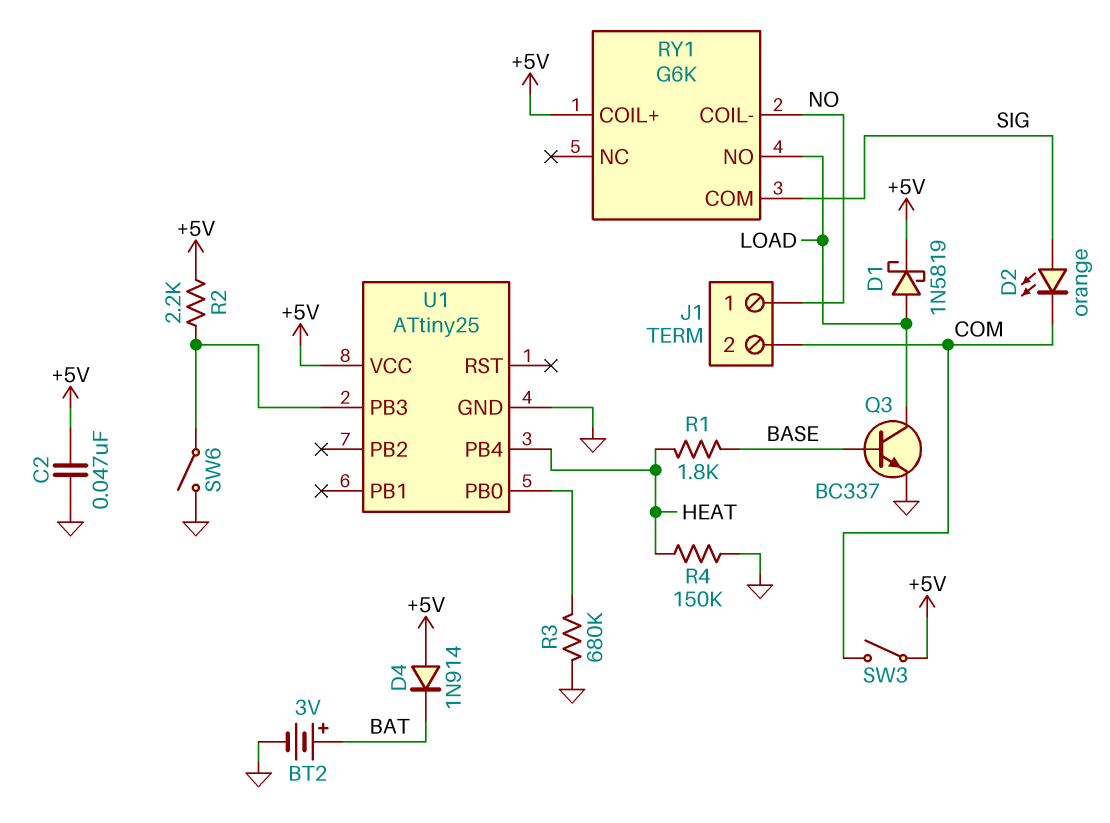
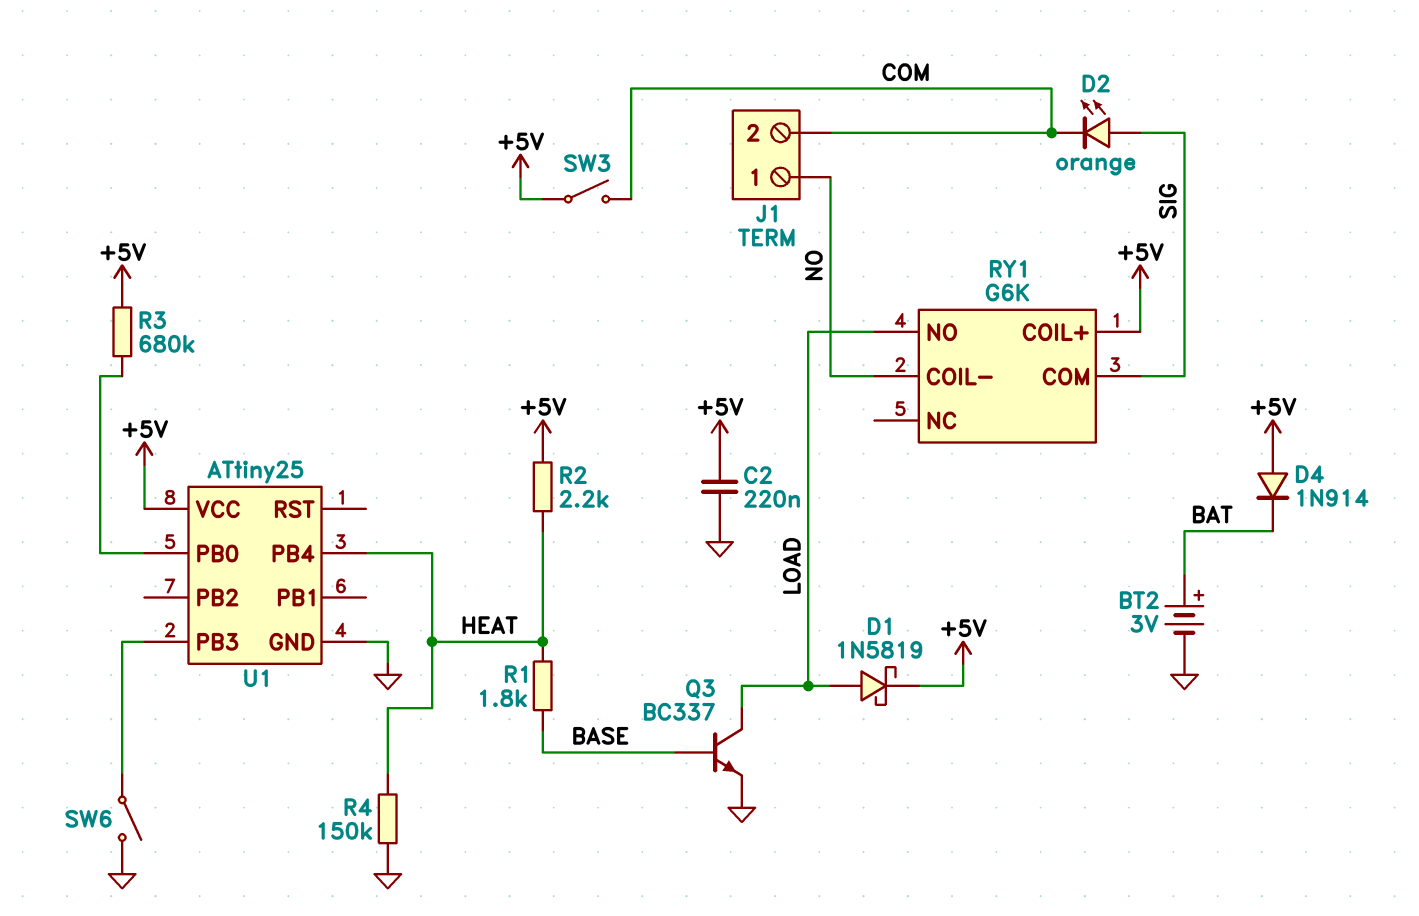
C2: 47nF (+5V, GND) -> 220nF (+5V, GND)
R2: 2.2k (+5V, U1/PB3) -> 2.2k (+5V, HEAT)
R3: 680k (GND, U1/PB0) -> 680k (+5V, U1/PB0)

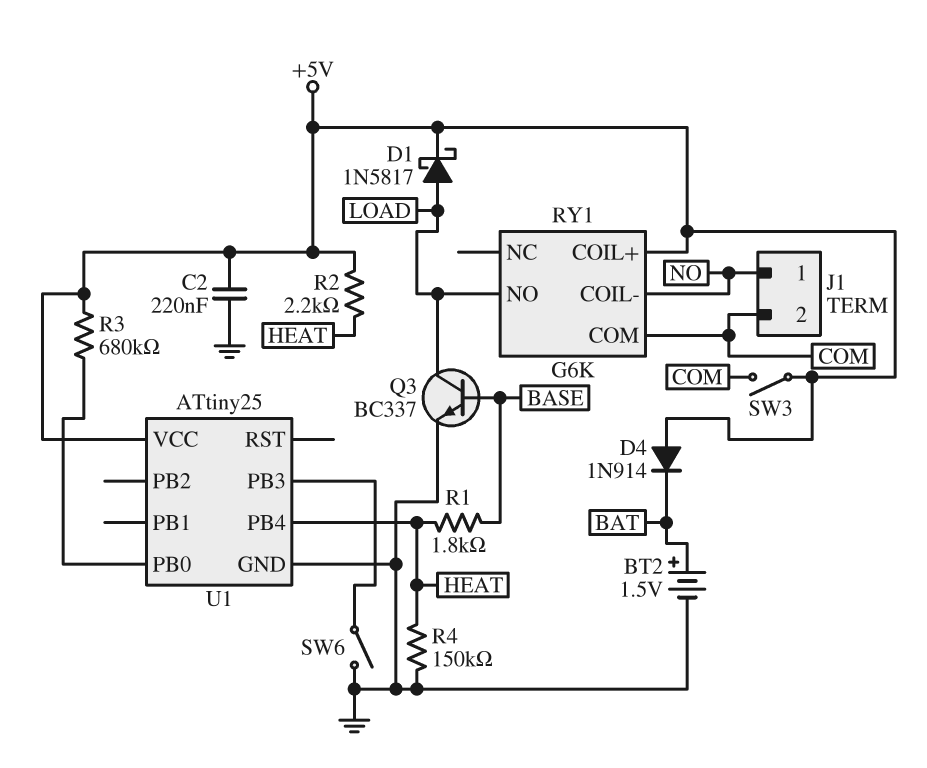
BT2: 3V (plus BAT, minus GND) -> 1.5V (plus BAT, minus GND)
D1: schottky 1N5819 (A LOAD, K +5V) -> schottky 1N5817 (A LOAD, K +5V)
D2: LED orange (A SIG, K COM) -> none
RY1 pin COM: SIG -> COM

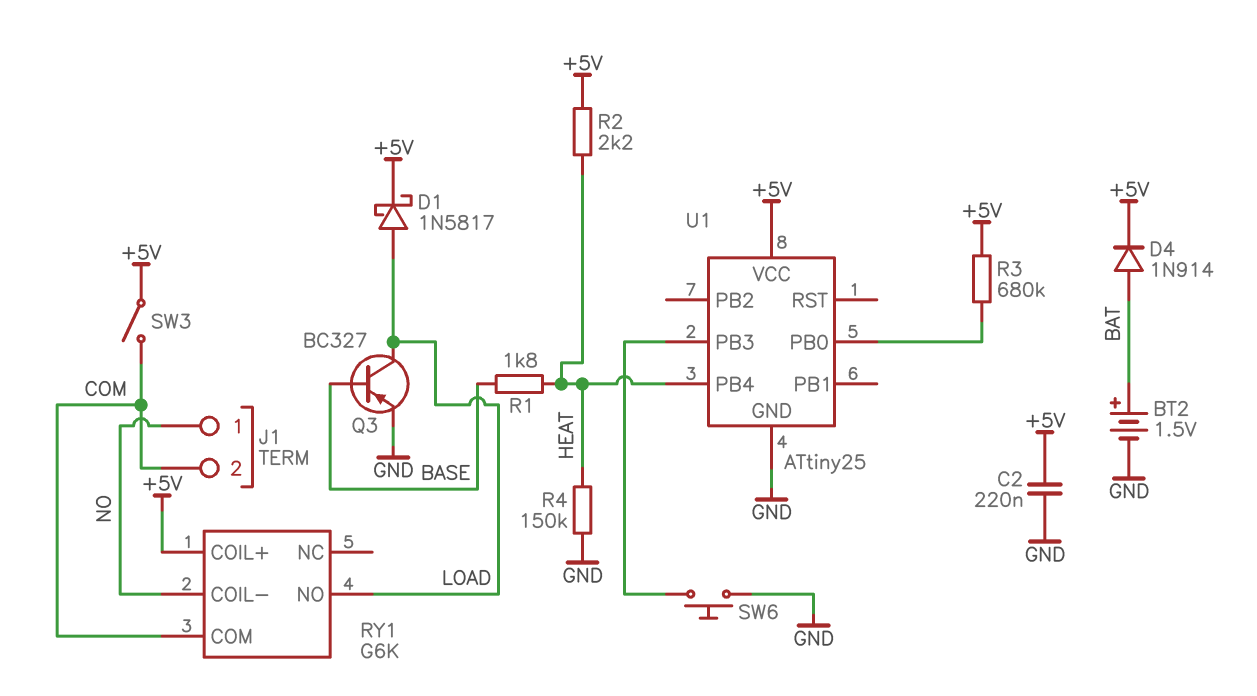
D4: diode 1N914 (A +5V, K BAT) -> diode 1N914 (A BAT, K +5V)
Q3: NPN BC337 (B BASE, C LOAD, E GND) -> PNP BC327 (B BASE, C LOAD, E GND)
SW6: switch (GND, U1/PB3) -> button (GND, U1/PB3)

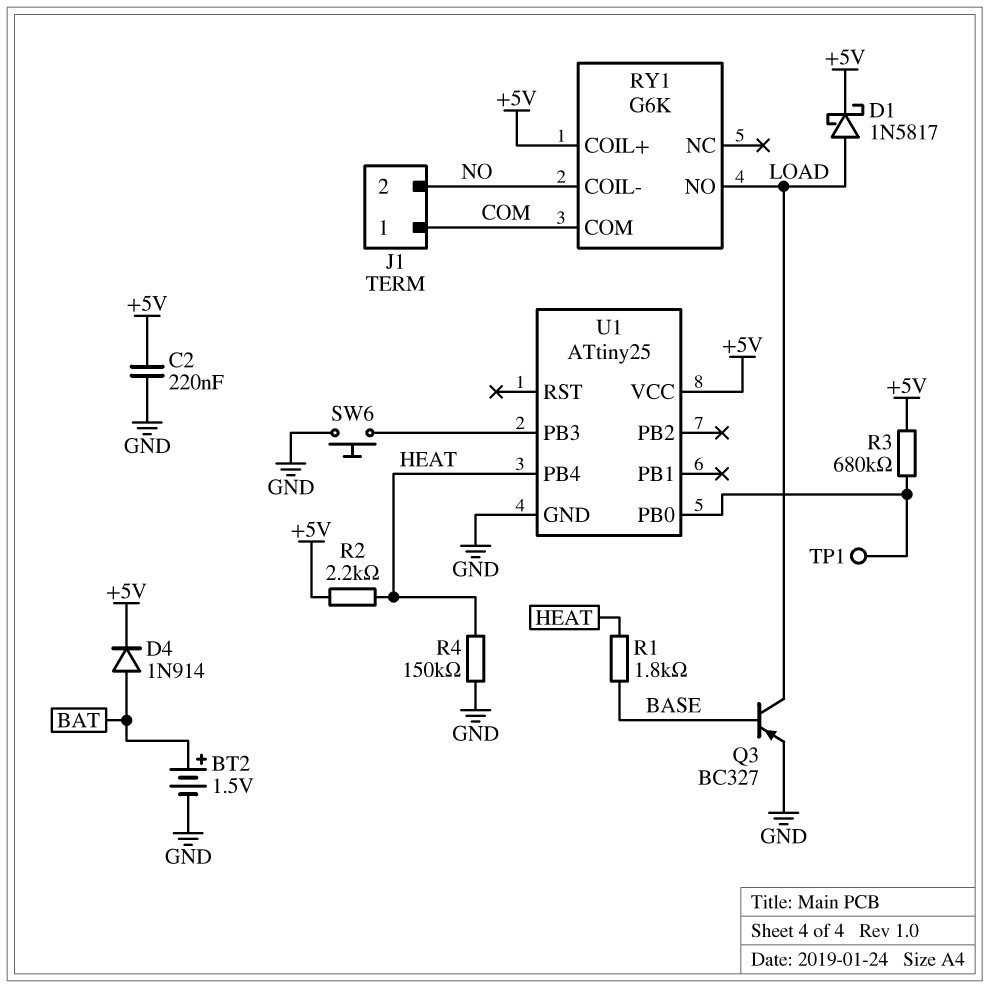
J1 pin 1: NO -> COM
J1 pin 2: COM -> NO
SW3: switch (+5V, COM) -> none
TP1: none -> test point (U1/PB0)

